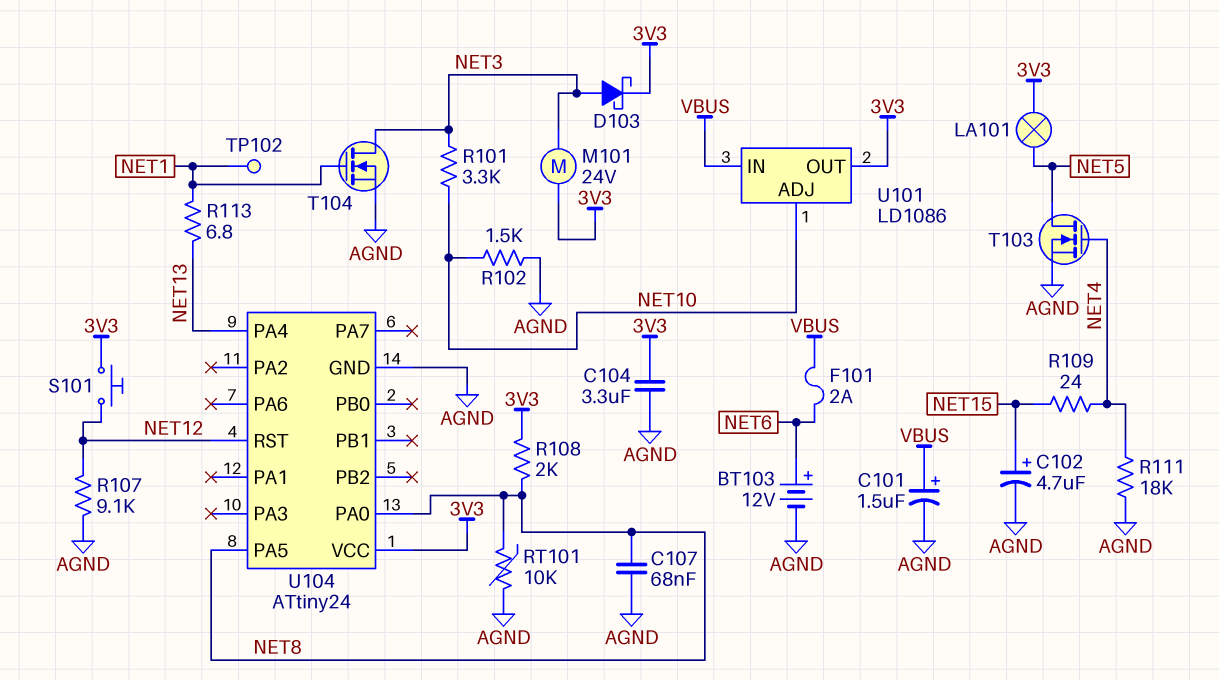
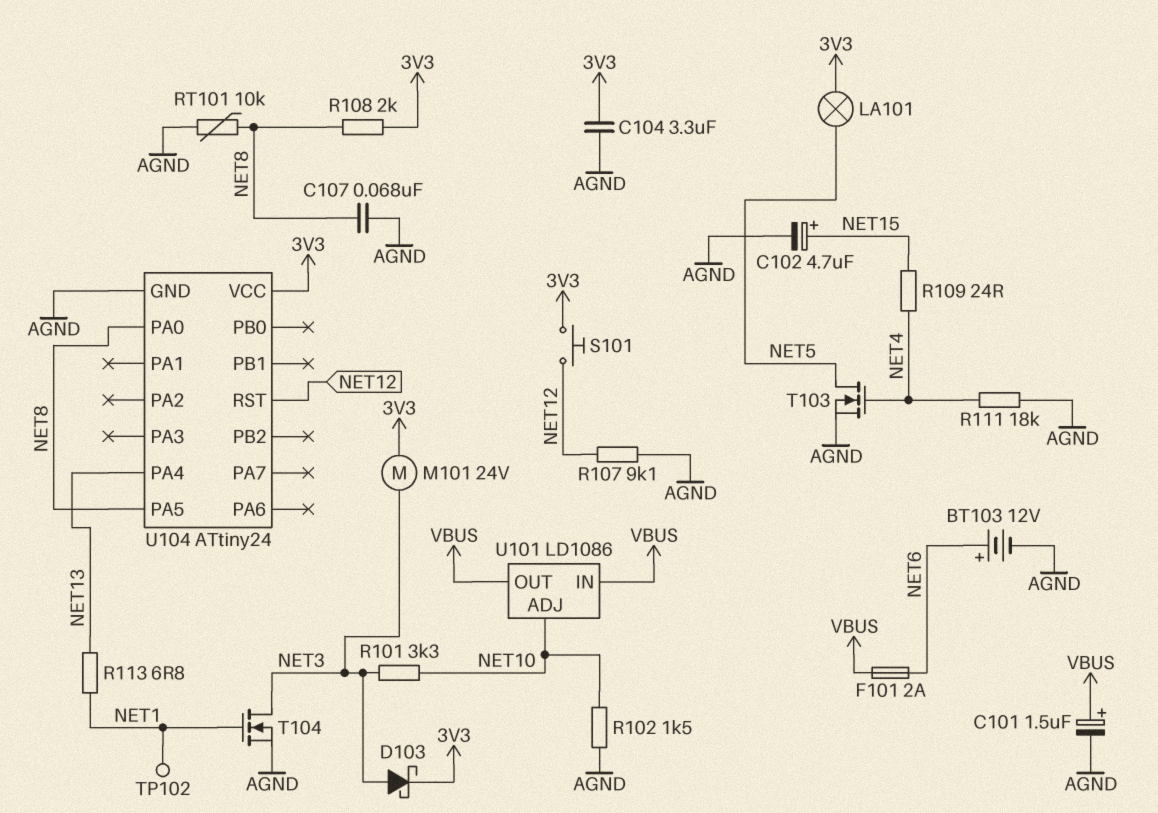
U101 pin OUT: 3V3 -> VBUS

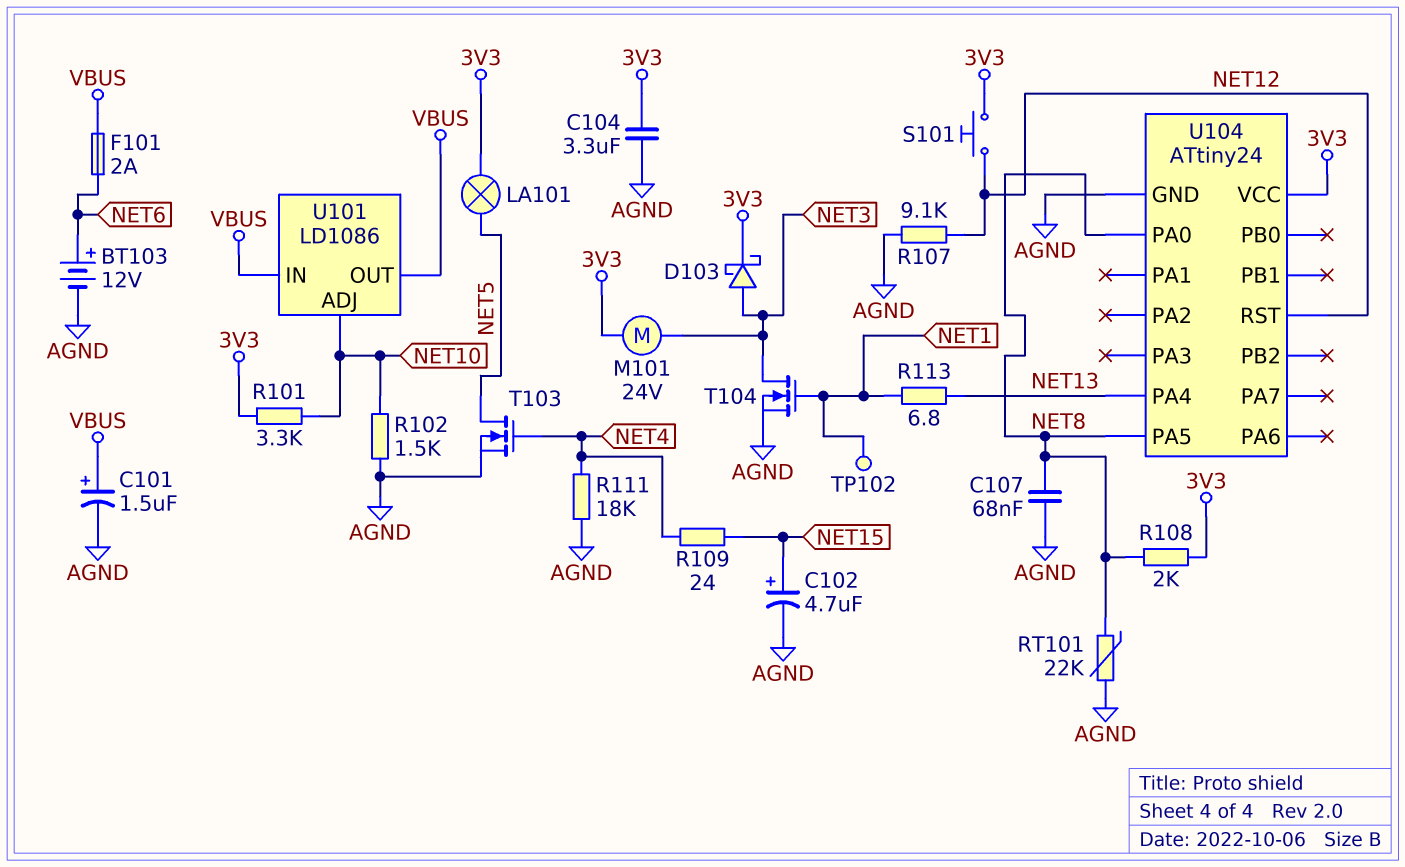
R101: 3.3k (NET3, NET10) -> 3.3k (3V3, NET10)
RT101: 10k (AGND, NET8) -> 22k (AGND, NET8)

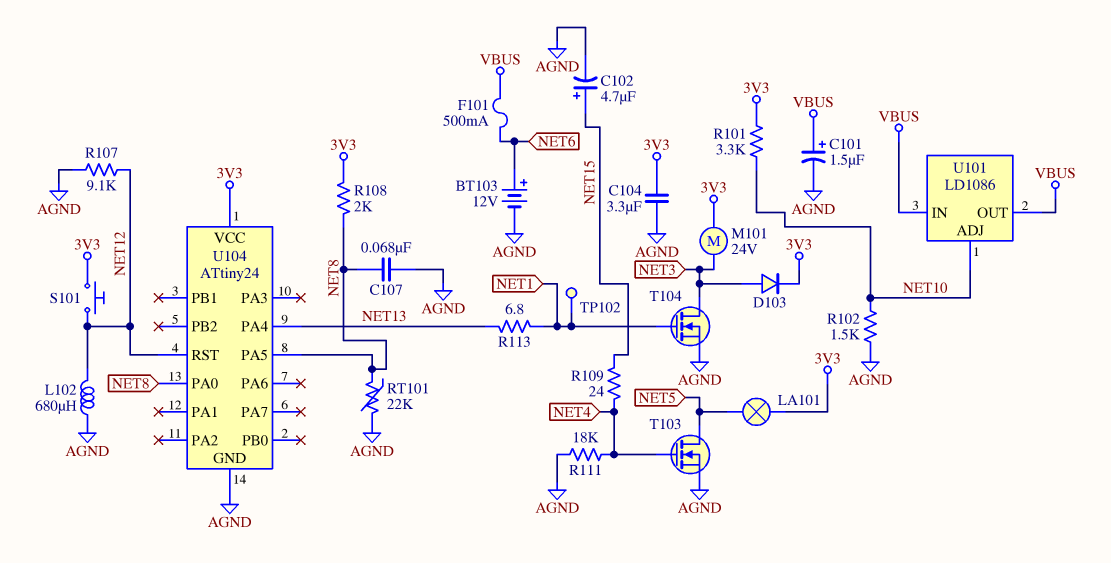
D103: schottky (A NET3, K 3V3) -> diode (A NET3, K 3V3)
F101: 2A (NET6, VBUS) -> 500mA (NET6, VBUS)
L102: none -> 680uH (AGND, NET12)

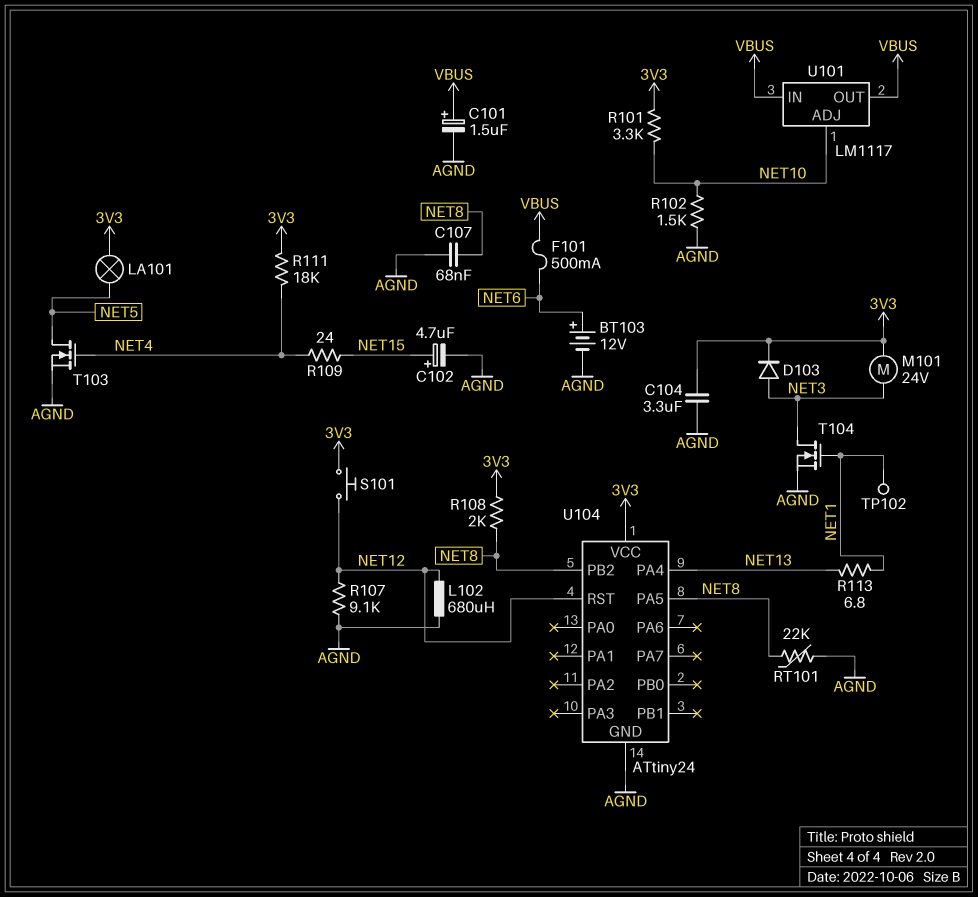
R111: 18k (AGND, NET4) -> 18k (3V3, NET4)
U101: LD1086 -> LM1117
U104 pin PA0: NET8 -> none
U104 pin PB2: none -> NET8

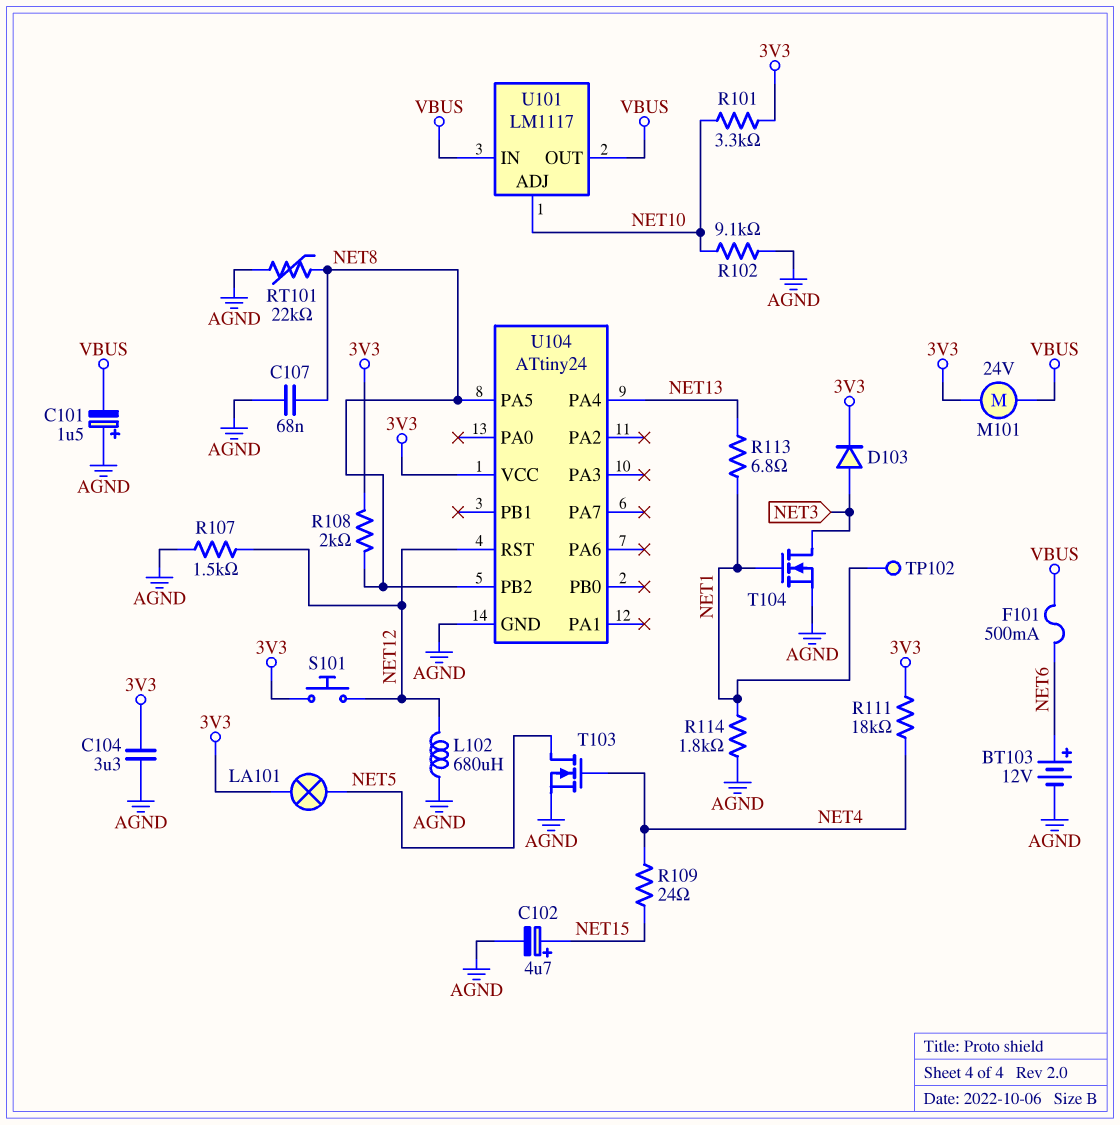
C101: 1.5uF (plus VBUS, minus AGND) -> 1.5uF (plus AGND, minus VBUS)
M101: motor 24V (3V3, NET3) -> motor 24V (3V3, VBUS)
R102: 1.5k (AGND, NET10) -> 9.1k (AGND, NET10)
R107: 9.1k (AGND, NET12) -> 1.5k (AGND, NET12)
R114: none -> 1.8k (AGND, NET1)

